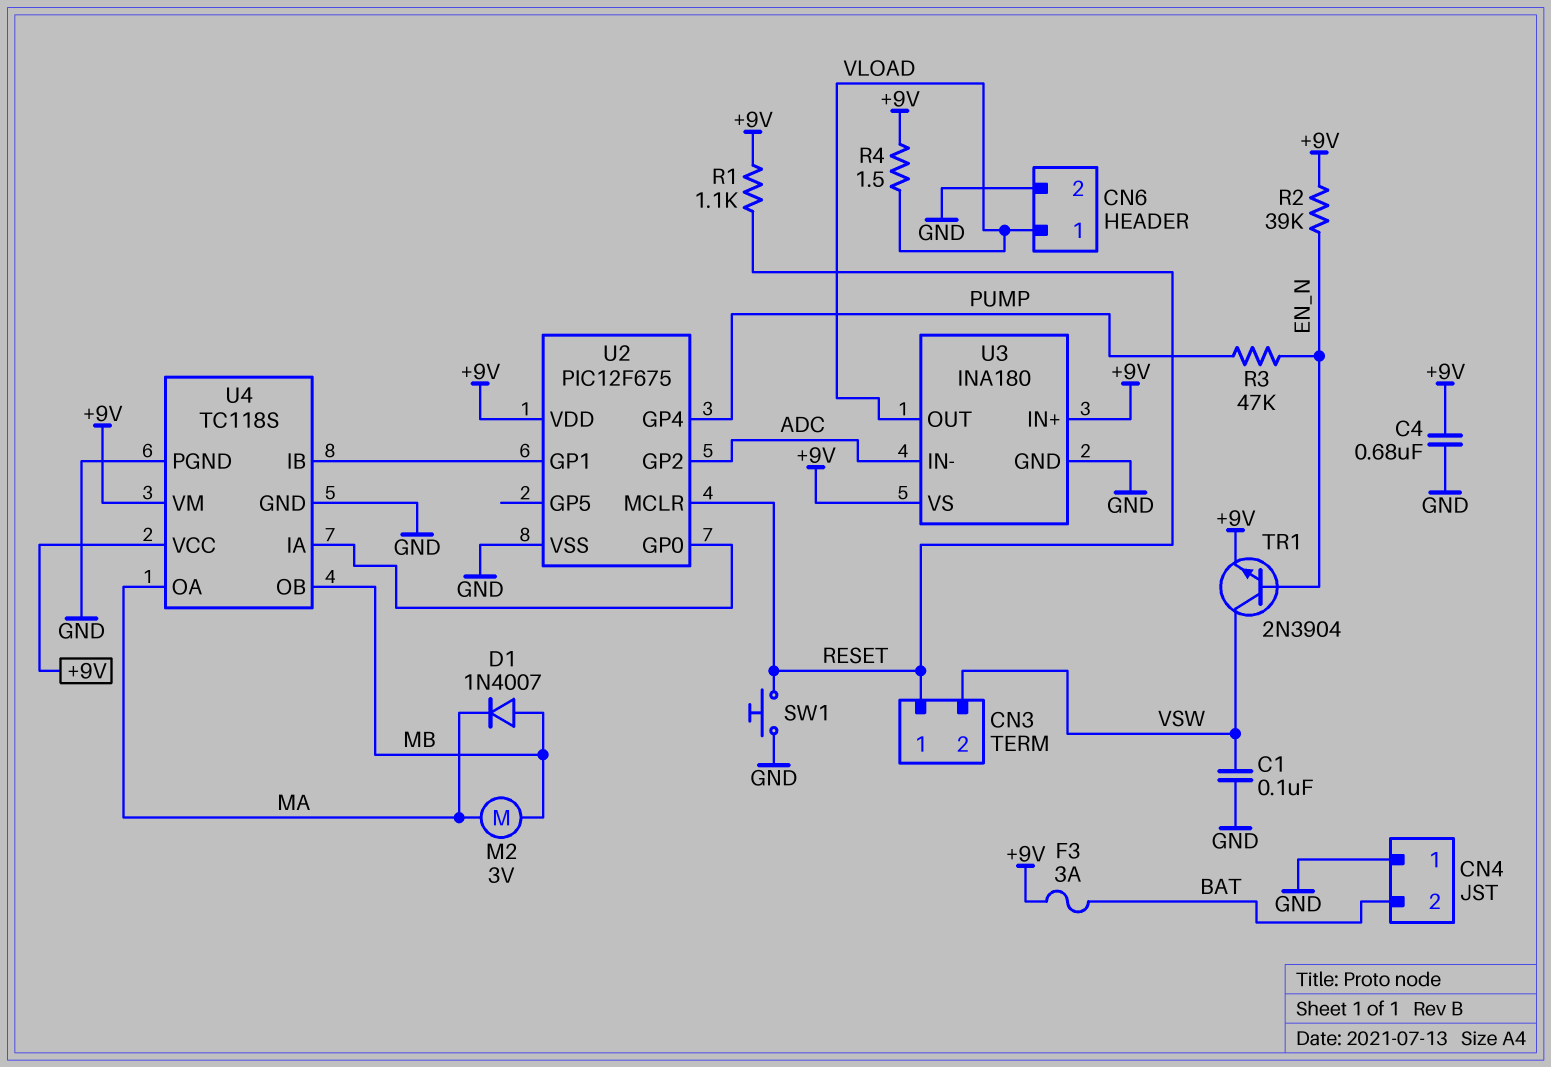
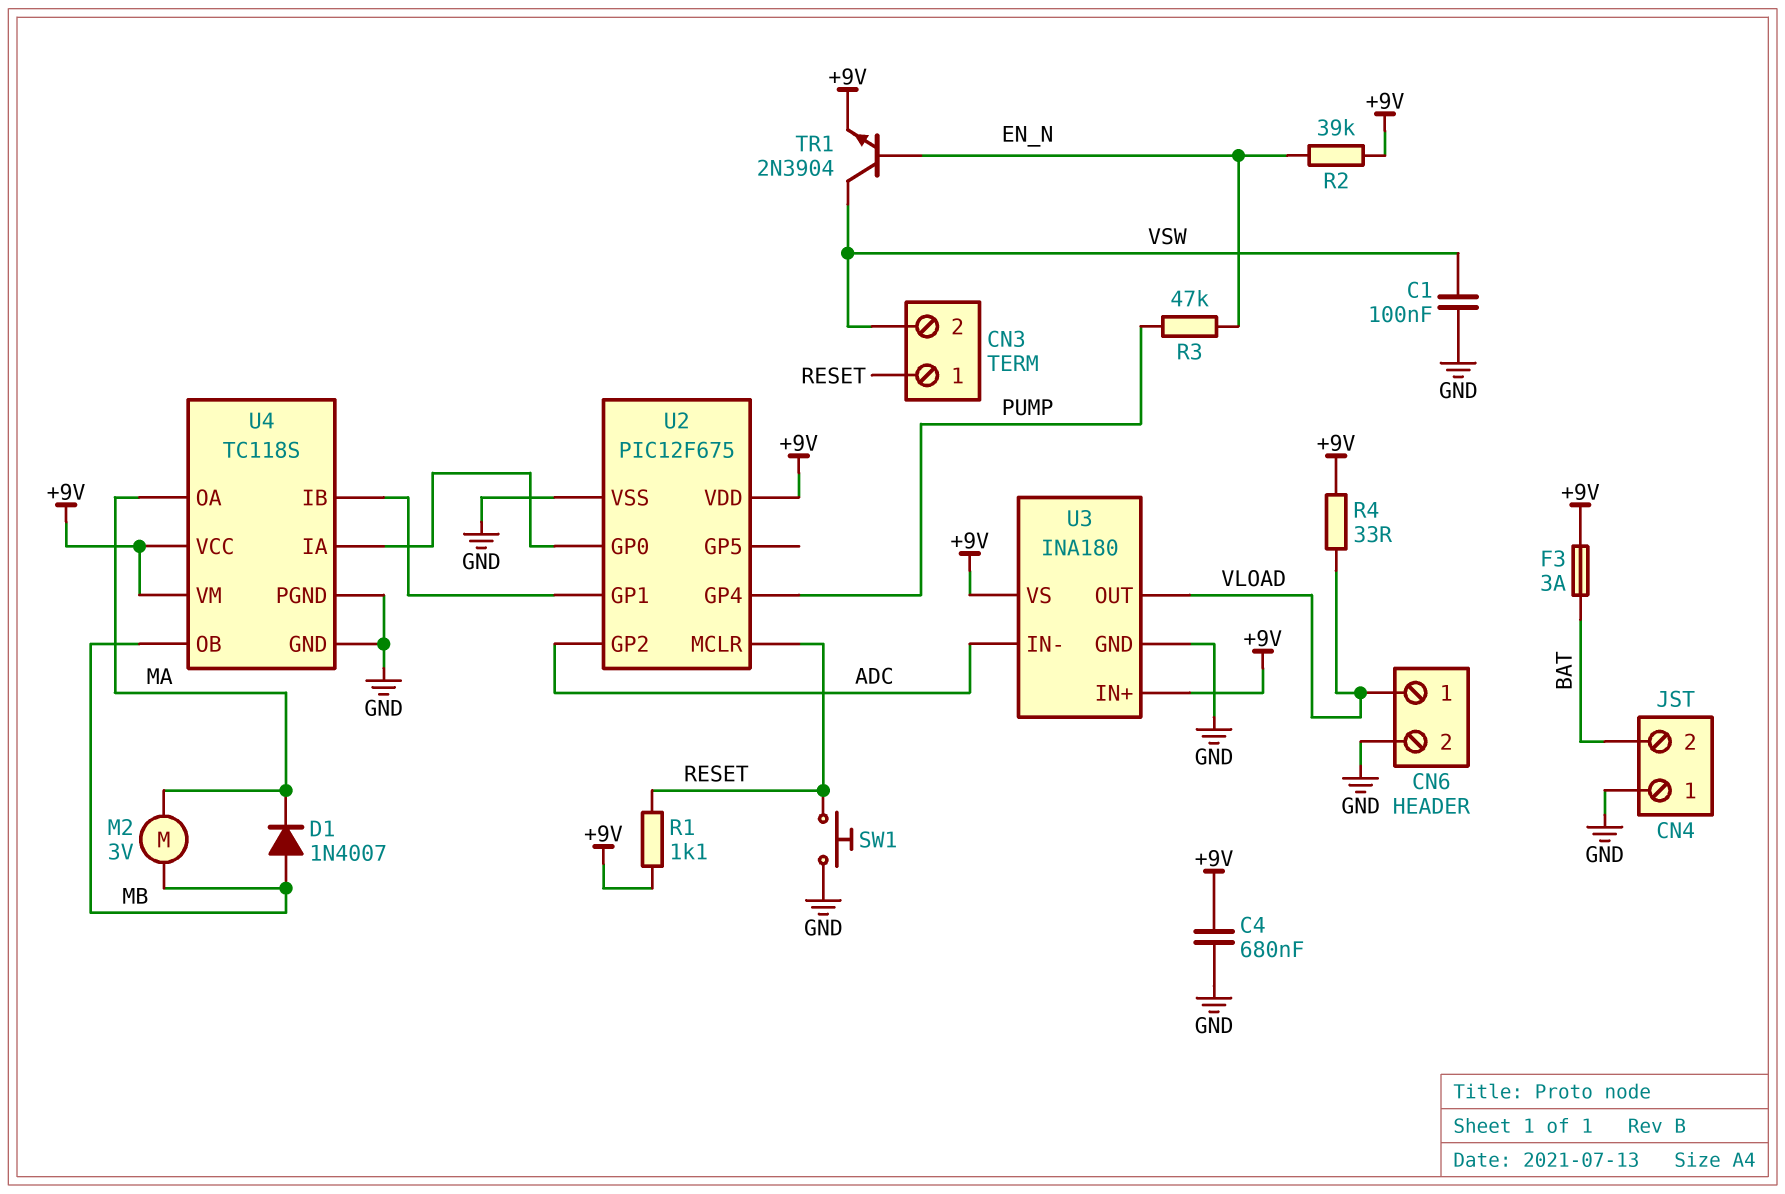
R4: 1.5 (+9V, VLOAD) -> 33 (+9V, VLOAD)

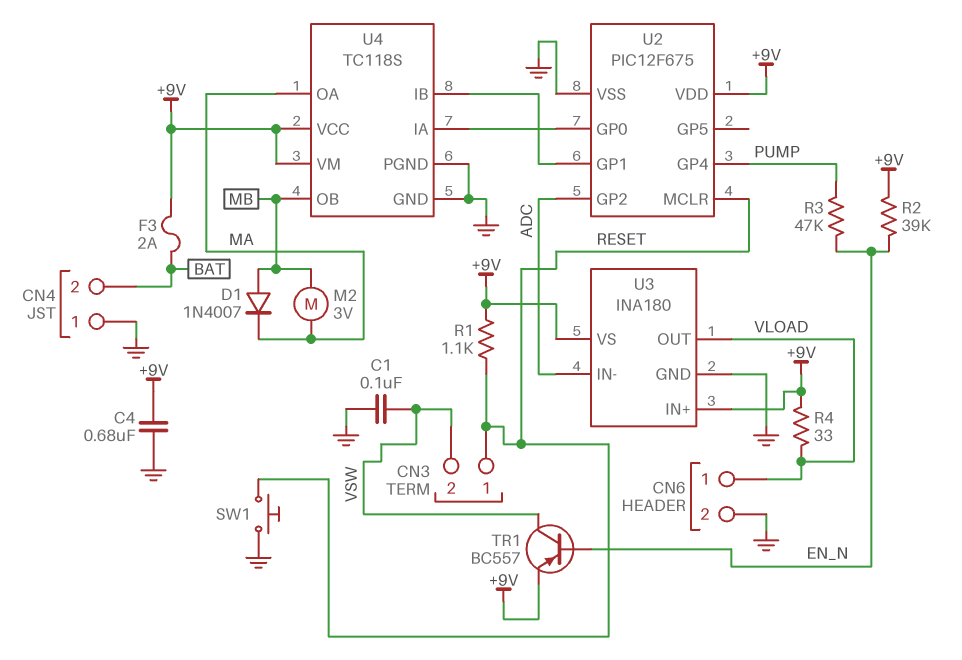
F3: 3A (+9V, BAT) -> 2A (+9V, BAT)
TR1: NPN 2N3904 (B EN_N, C VSW, E +9V) -> PNP BC557 (B EN_N, C VSW, E +9V)

